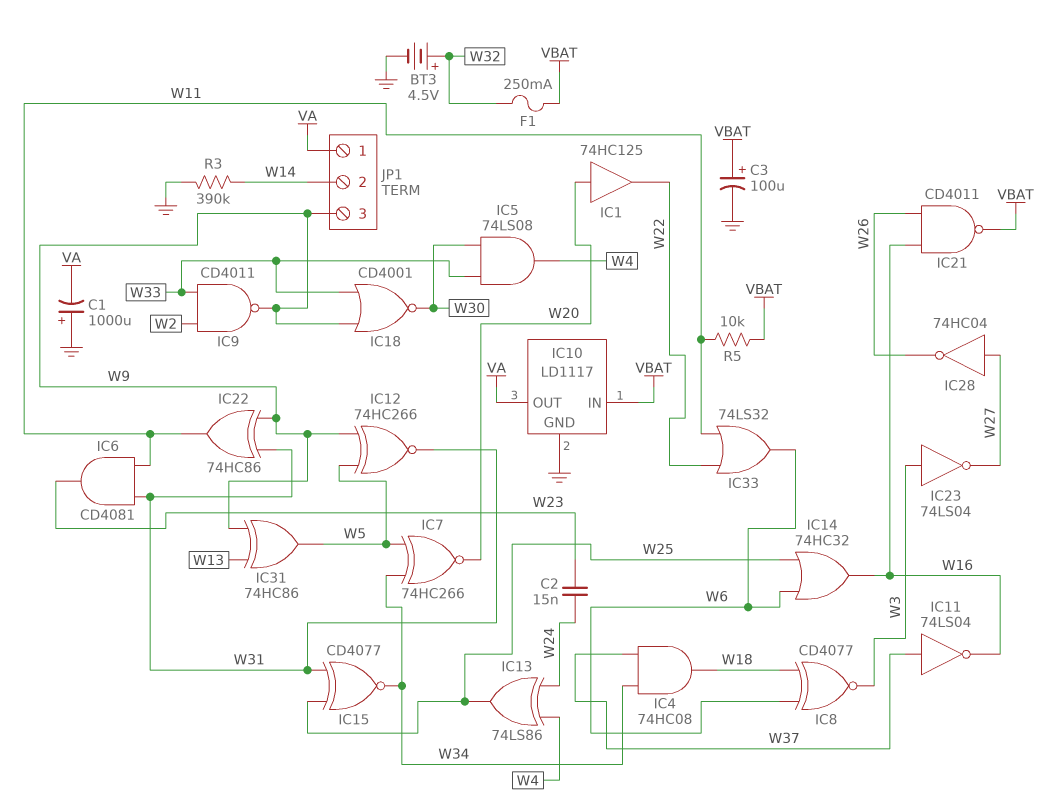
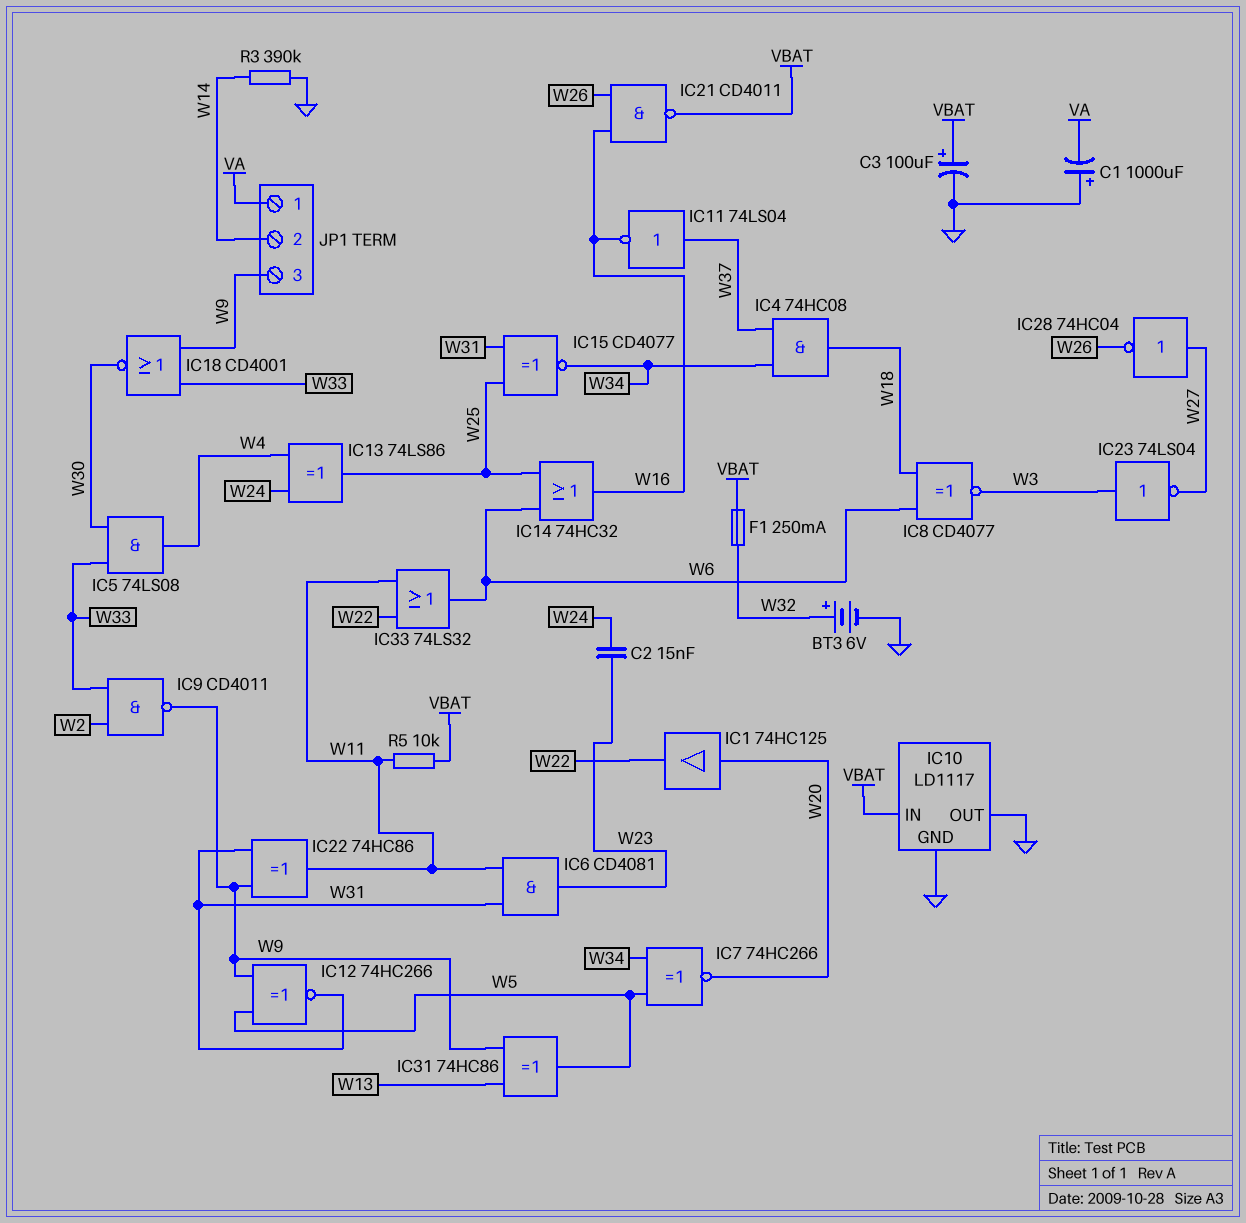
BT3: 4.5V (plus W32, minus GND) -> 6V (plus W32, minus GND)
IC10 pin OUT: VA -> GND

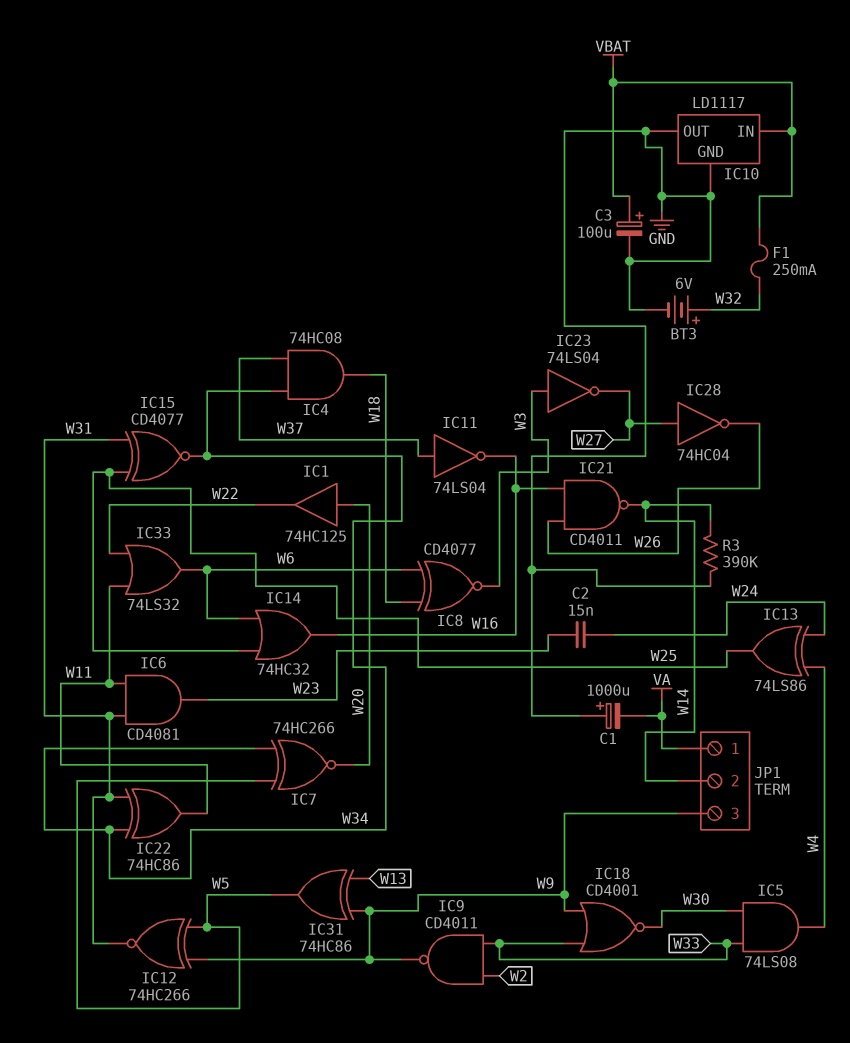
IC21: NAND CD4011 (in W16, in W26, out VBAT) -> NAND CD4011 (in W16, in W26, out W14)
IC22: XOR 74HC86 (in W9, in W31, out W11) -> XOR 74HC86 (in W31, in W34, out W11)
R5: 10k (VBAT, W11) -> none

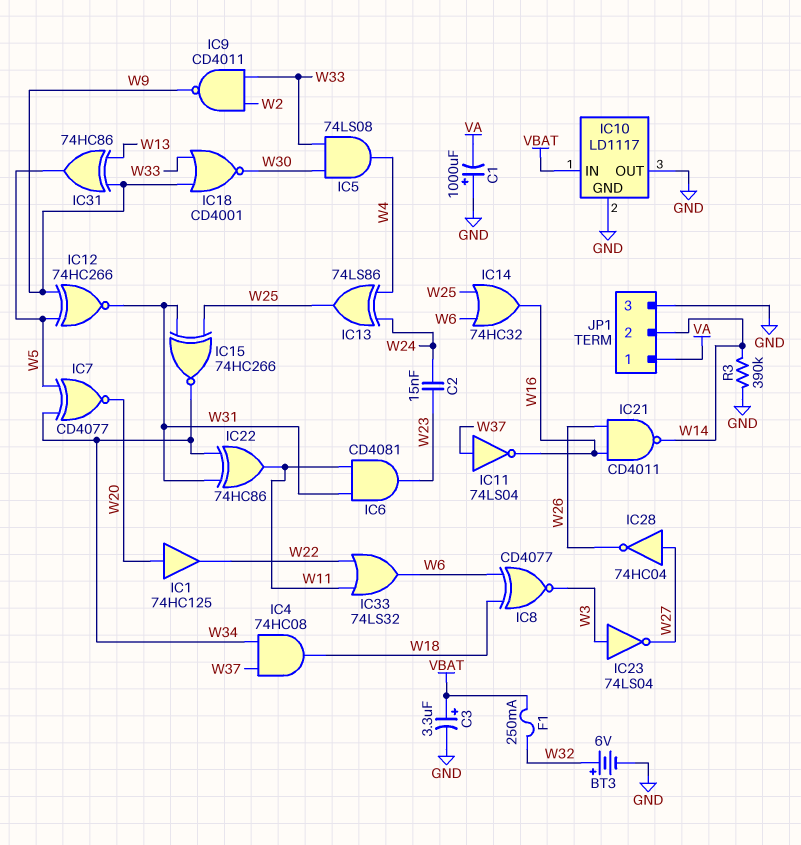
C3: 100uF (plus VBAT, minus GND) -> 3.3uF (plus VBAT, minus GND)
IC7: XNOR 74HC266 (in W5, in W34, out W20) -> XNOR CD4077 (in W5, in W34, out W20)
IC15: XNOR CD4077 (in W25, in W31, out W34) -> XNOR 74HC266 (in W25, in W31, out W34)
JP1 pin 3: W9 -> GND

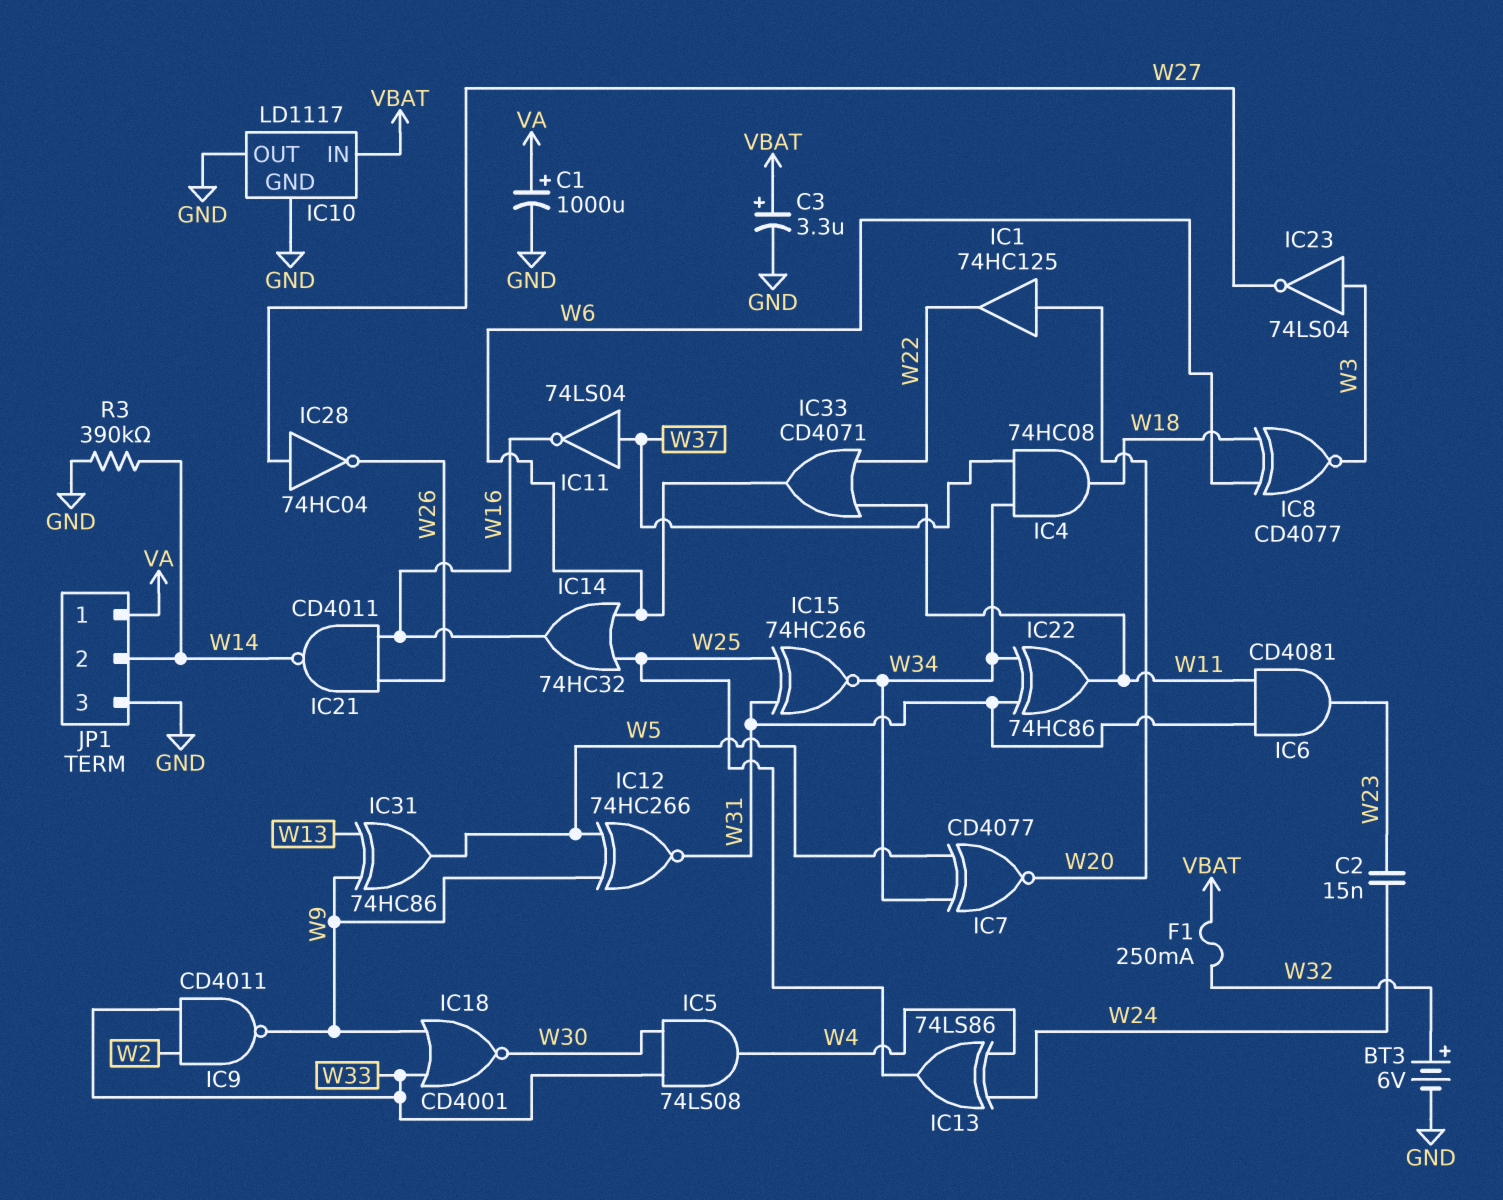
C1: 1000uF (plus GND, minus VA) -> 1000uF (plus VA, minus GND)
IC33: OR 74LS32 (in W11, in W22, out W6) -> OR CD4071 (in W11, in W22, out W6)

